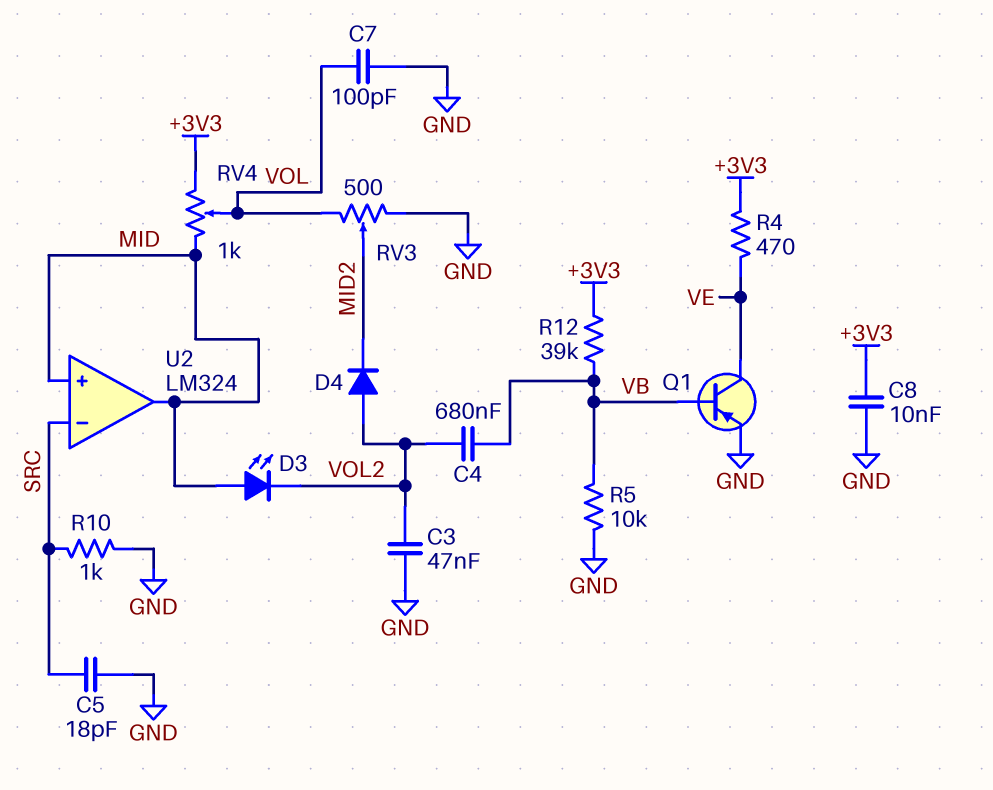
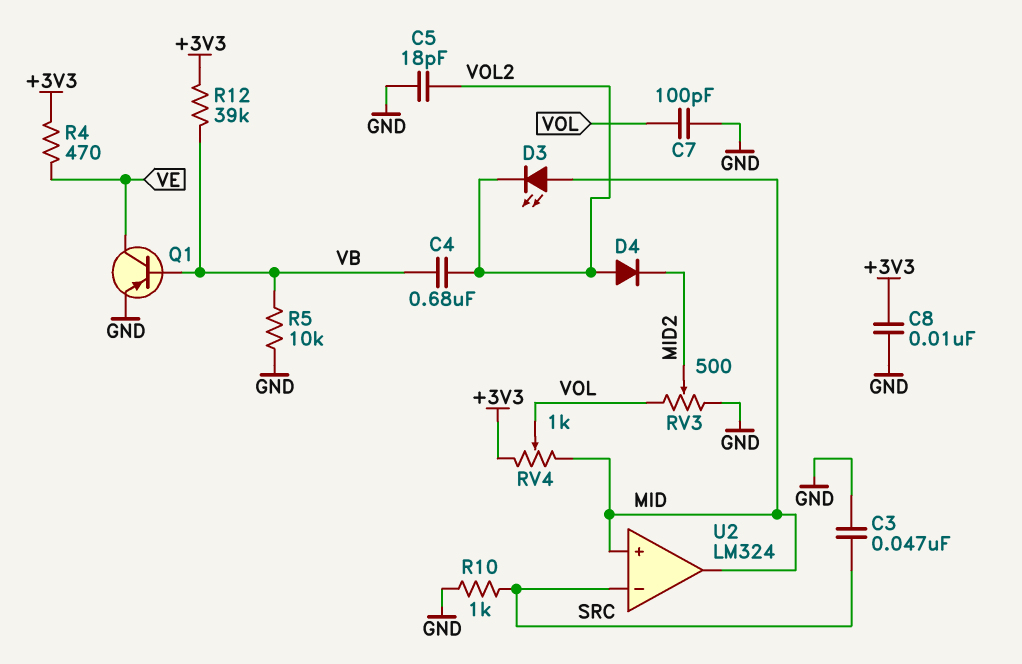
C3: 47nF (GND, VOL2) -> 47nF (GND, SRC)
C5: 18pF (GND, SRC) -> 18pF (GND, VOL2)

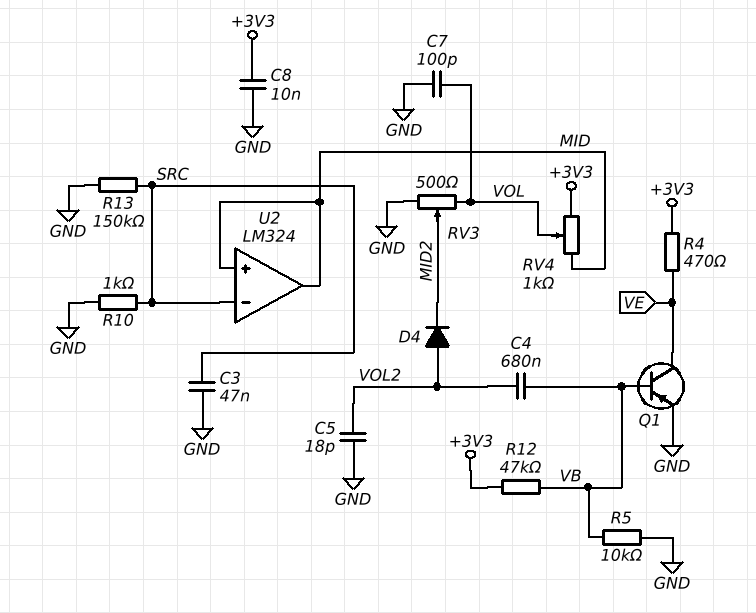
D3: LED (A MID, K VOL2) -> none
R12: 39k (+3V3, VB) -> 47k (+3V3, VB)
R13: none -> 150k (GND, SRC)

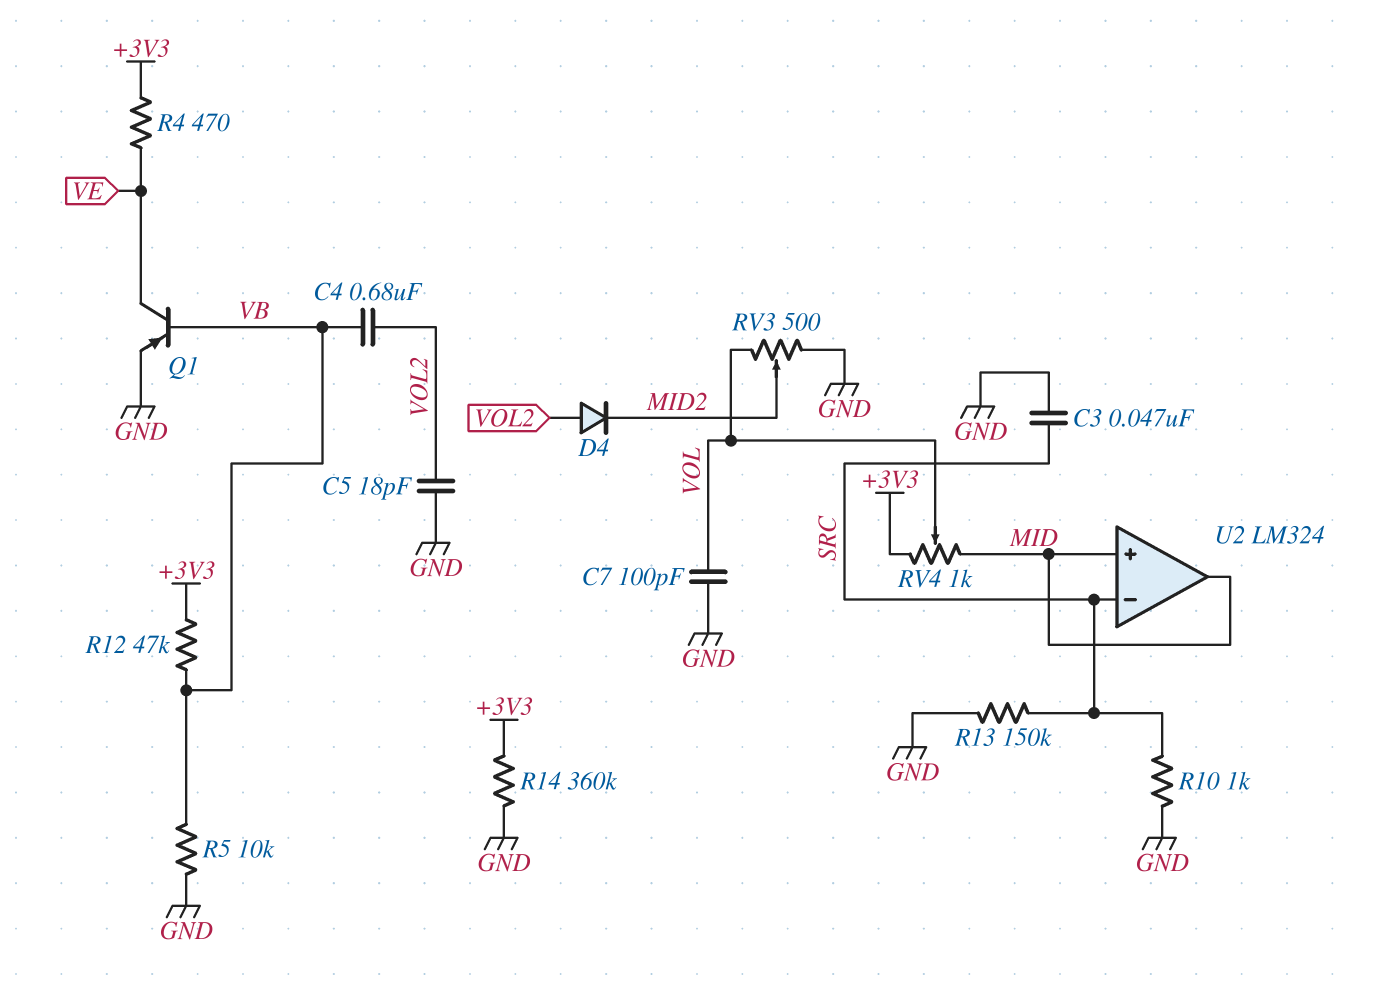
C8: 10nF (+3V3, GND) -> none
R14: none -> 360k (+3V3, GND)

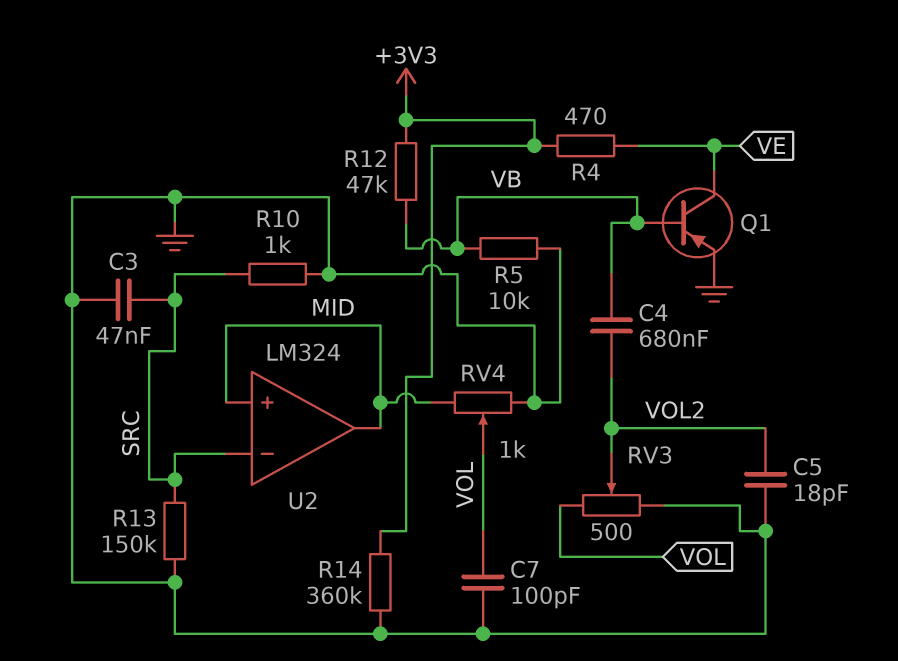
D4: diode (A VOL2, K MID2) -> none
RV3: 500 (GND, VOL, wiper MID2) -> 500 (GND, VOL, wiper VOL2)
RV4: 1k (+3V3, MID, wiper VOL) -> 1k (GND, MID, wiper VOL)

